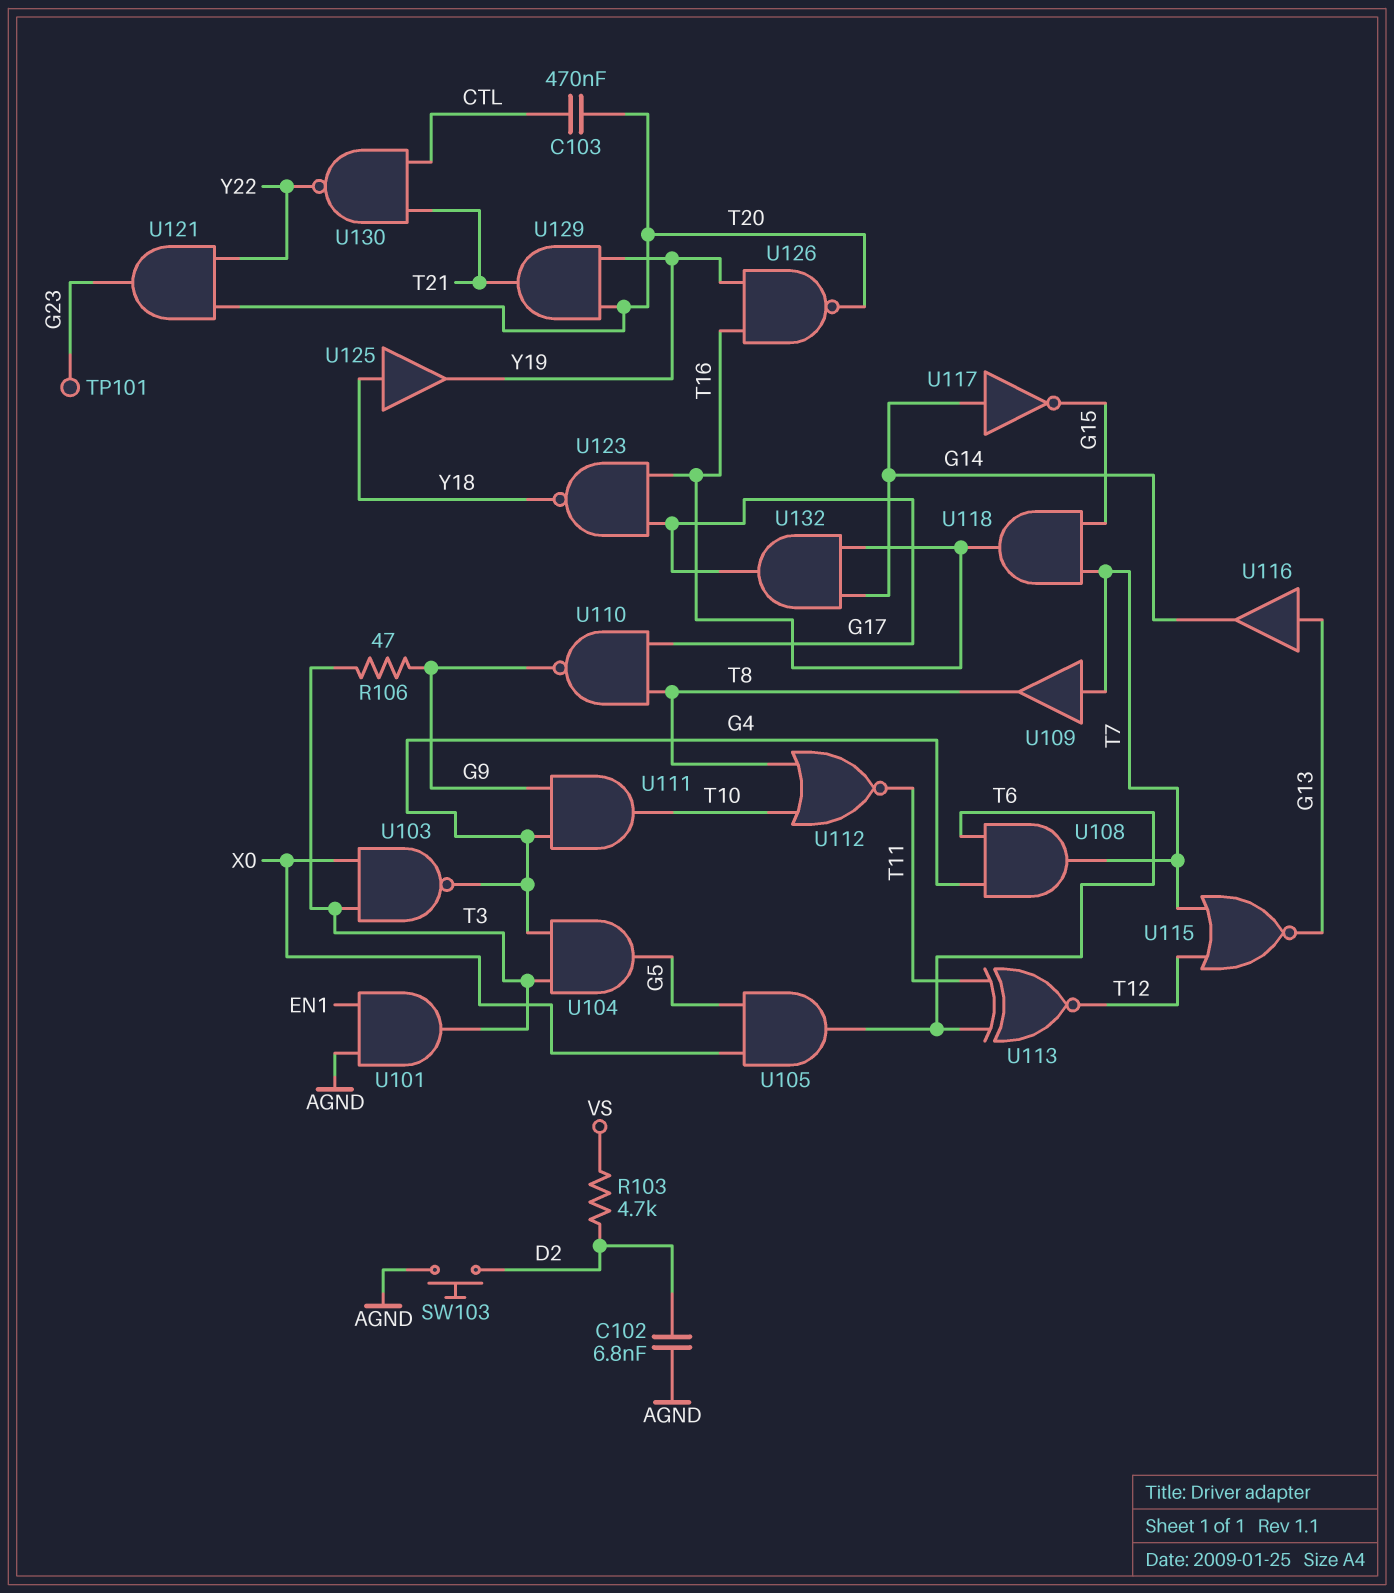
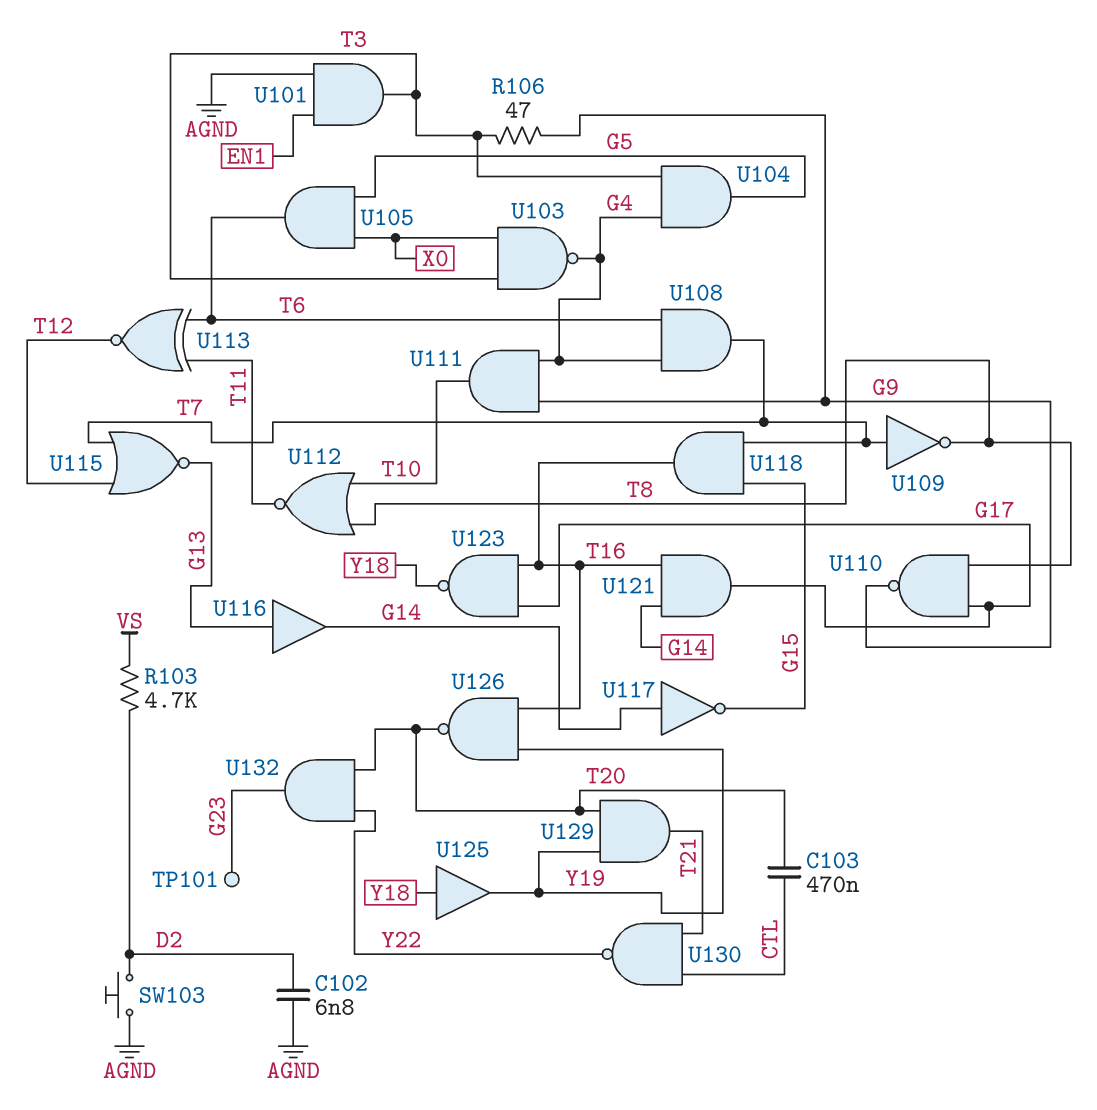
U109: buffer (in T7, out T8) -> NOT (in T7, out T8)
U121: AND (in T20, in Y22, out G23) -> AND (in G14, in T16, out G17)
U132: AND (in G14, in T16, out G17) -> AND (in T20, in Y22, out G23)

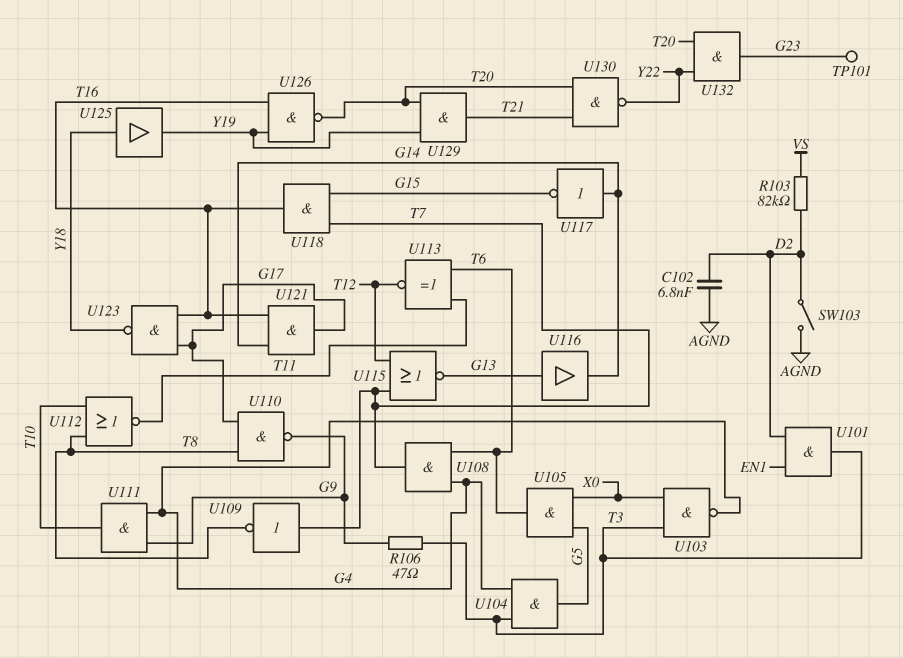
C103: 470nF (CTL, T20) -> none
R103: 4.7k (D2, VS) -> 82k (D2, VS)
SW103: button (AGND, D2) -> switch (AGND, D2)
U101: AND (in AGND, in EN1, out T3) -> AND (in D2, in EN1, out T3)
U130: NAND (in CTL, in T21, out Y22) -> NAND (in T20, in T21, out Y22)

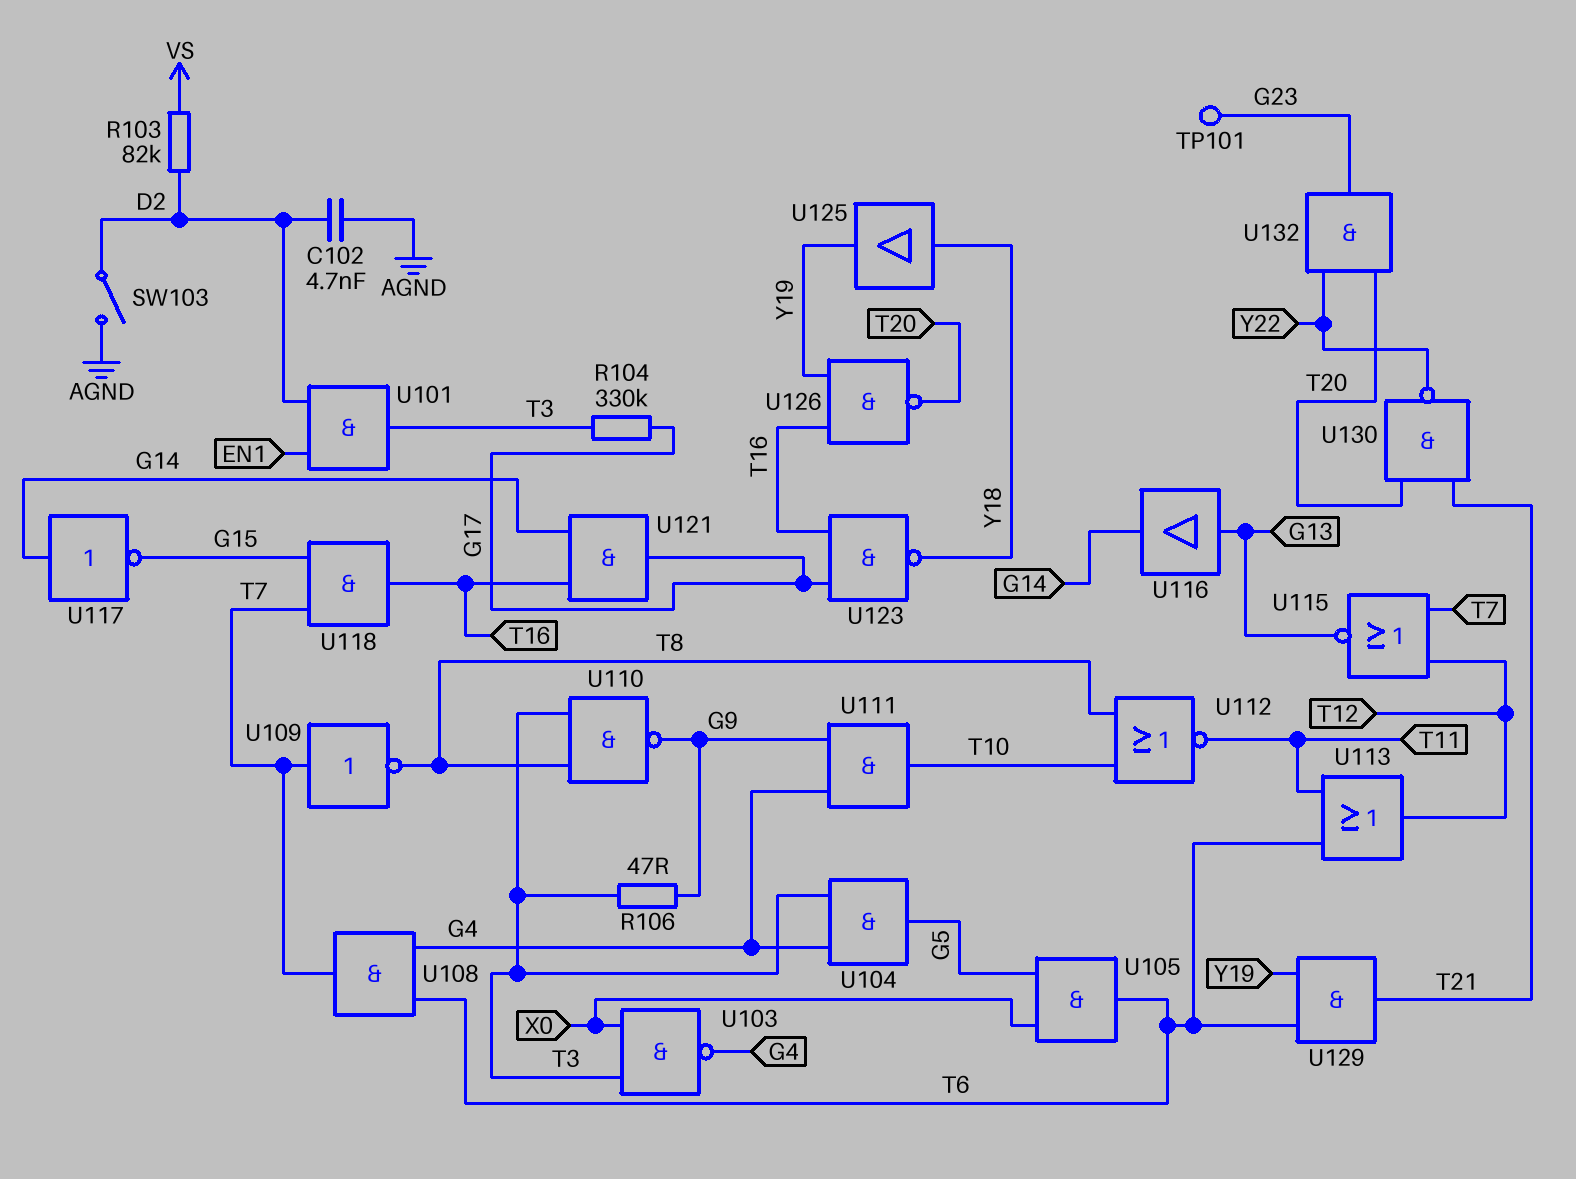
C102: 6.8nF (AGND, D2) -> 4.7nF (AGND, D2)
R104: none -> 330k (G17, T3)
U110: NAND (in G17, in T8, out G9) -> NAND (in T3, in T8, out G9)
U113: XNOR (in T6, in T11, out T12) -> OR (in T6, in T11, out T12)
U129: AND (in T20, in Y19, out T21) -> AND (in T6, in Y19, out T21)

